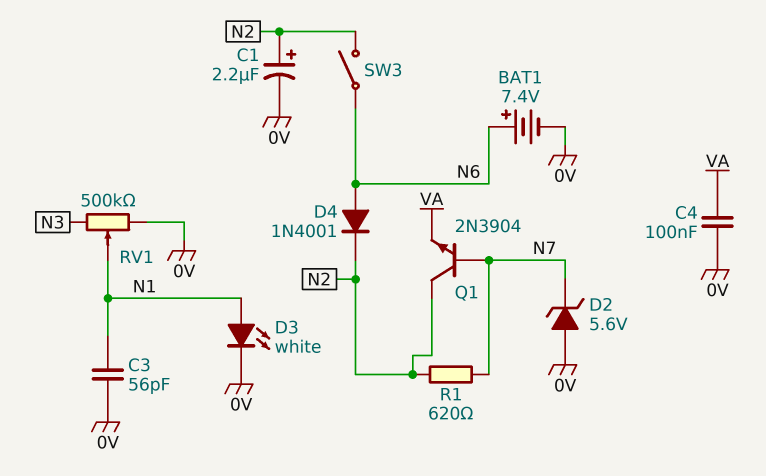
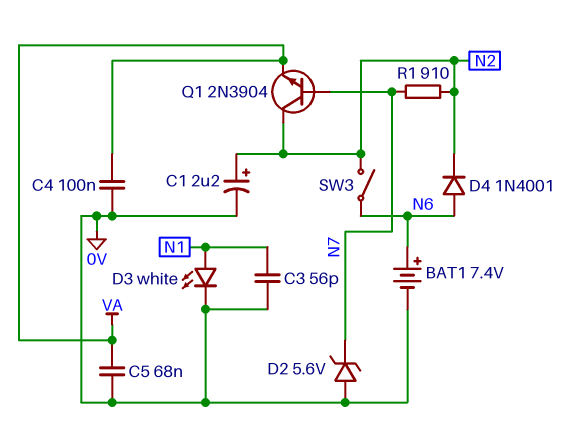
C5: none -> 68nF (0V, VA)
R1: 620 (N2, N7) -> 910 (N2, N7)
RV1: 500k (0V, N3, wiper N1) -> none

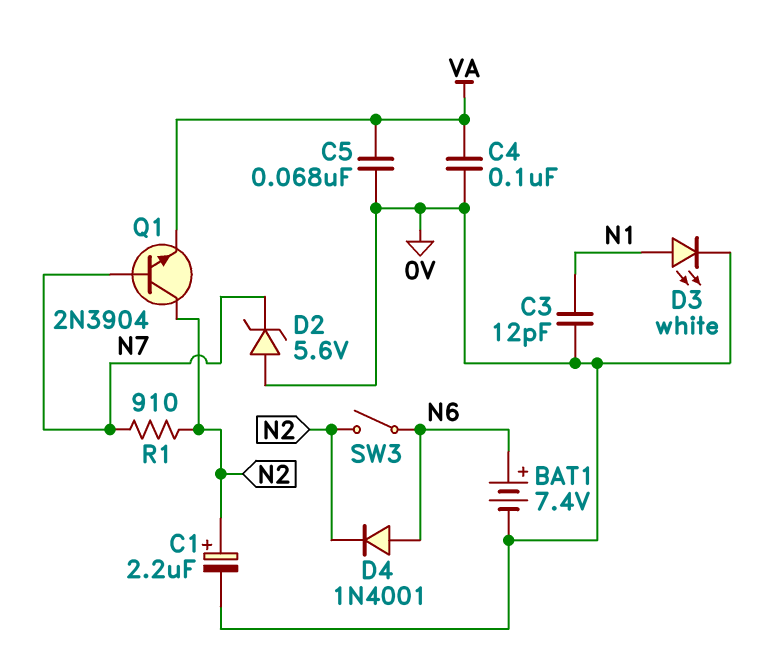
C3: 56pF (0V, N1) -> 12pF (0V, N1)

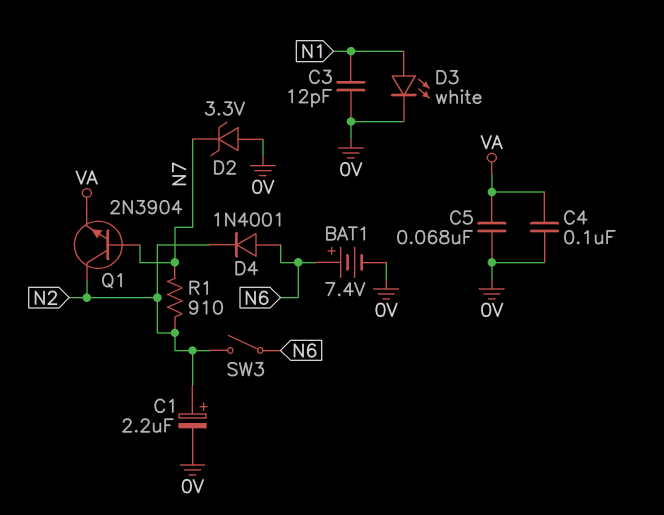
D2: zener 5.6V (A 0V, K N7) -> zener 3.3V (A 0V, K N7)

